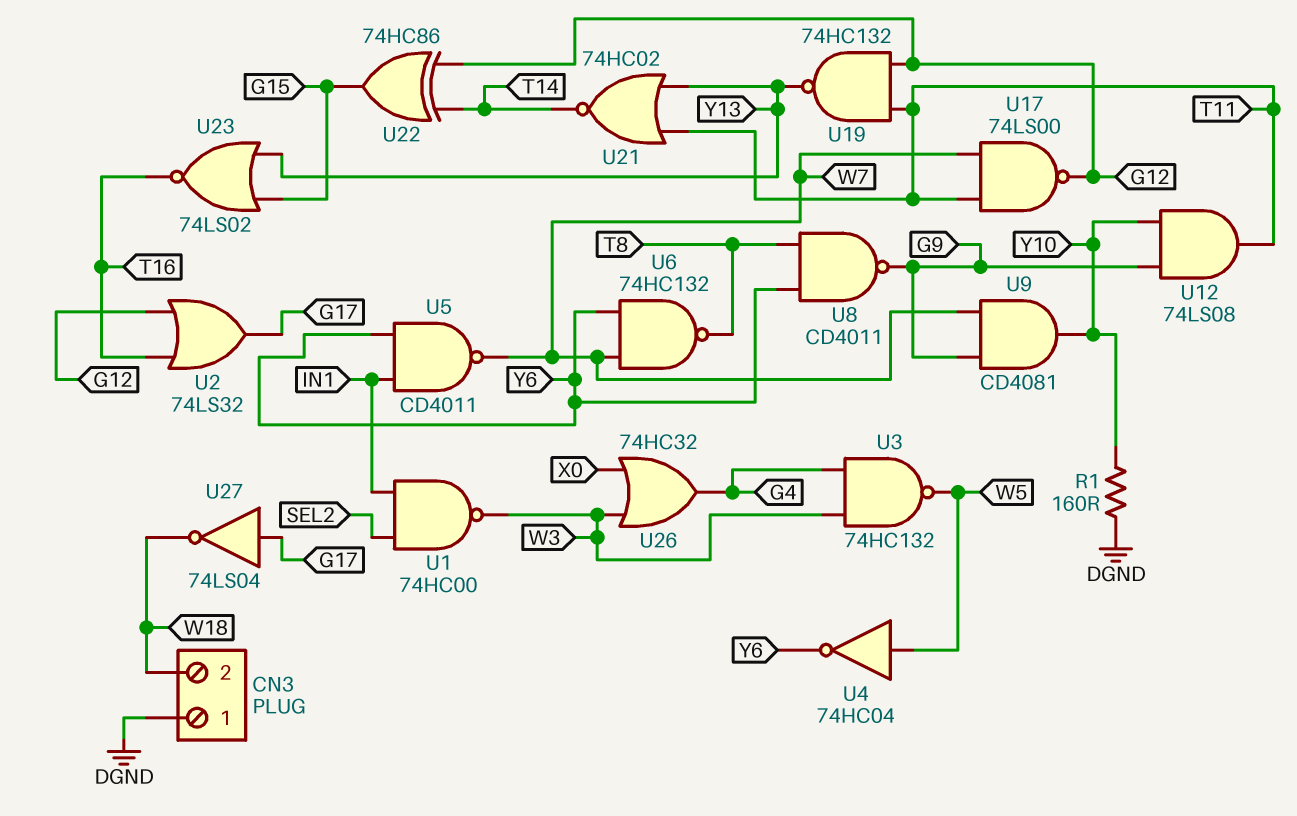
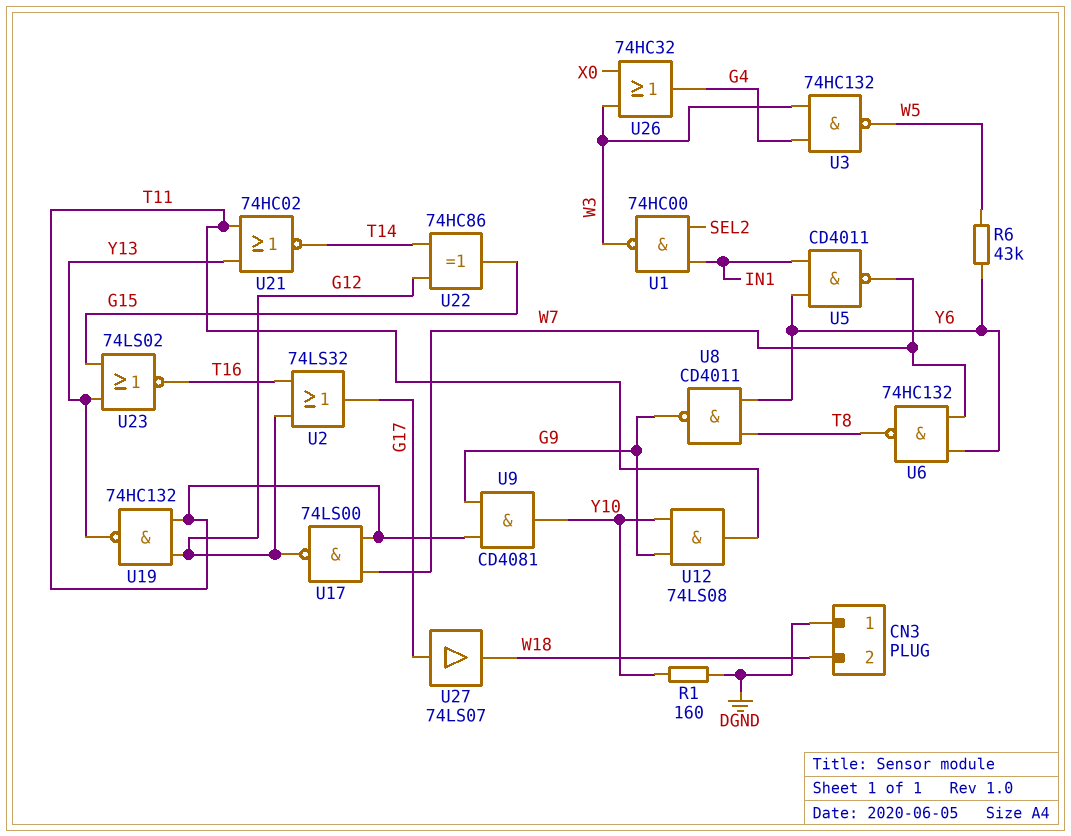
R6: none -> 43k (W5, Y6)
U4: NOT 74HC04 (in W5, out Y6) -> none
U9: AND CD4081 (in G9, in W7, out Y10) -> AND CD4081 (in G9, in T11, out Y10)
U27: NOT 74LS04 (in G17, out W18) -> buffer 74LS07 (in G17, out W18)

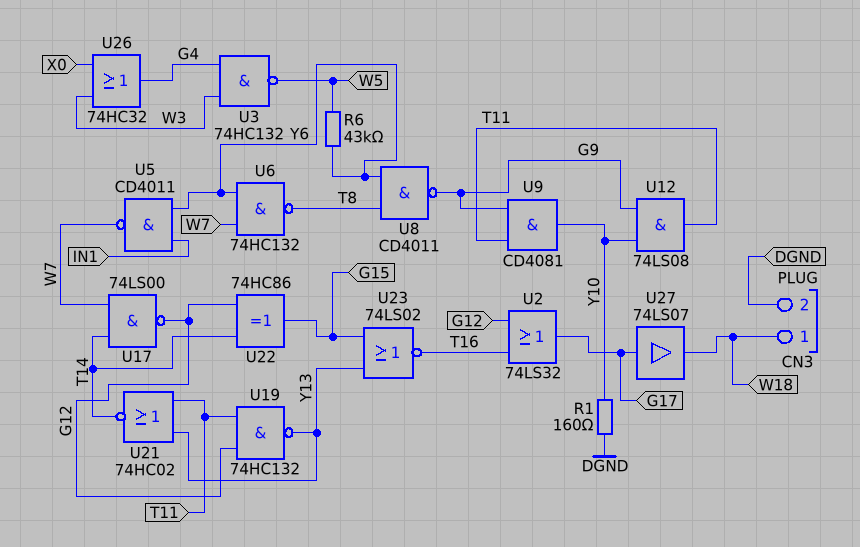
CN3 pin 1: DGND -> W18
CN3 pin 2: W18 -> DGND
U1: NAND 74HC00 (in IN1, in SEL2, out W3) -> none
U17: NAND 74LS00 (in T11, in W7, out G12) -> NAND 74LS00 (in T14, in W7, out G12)

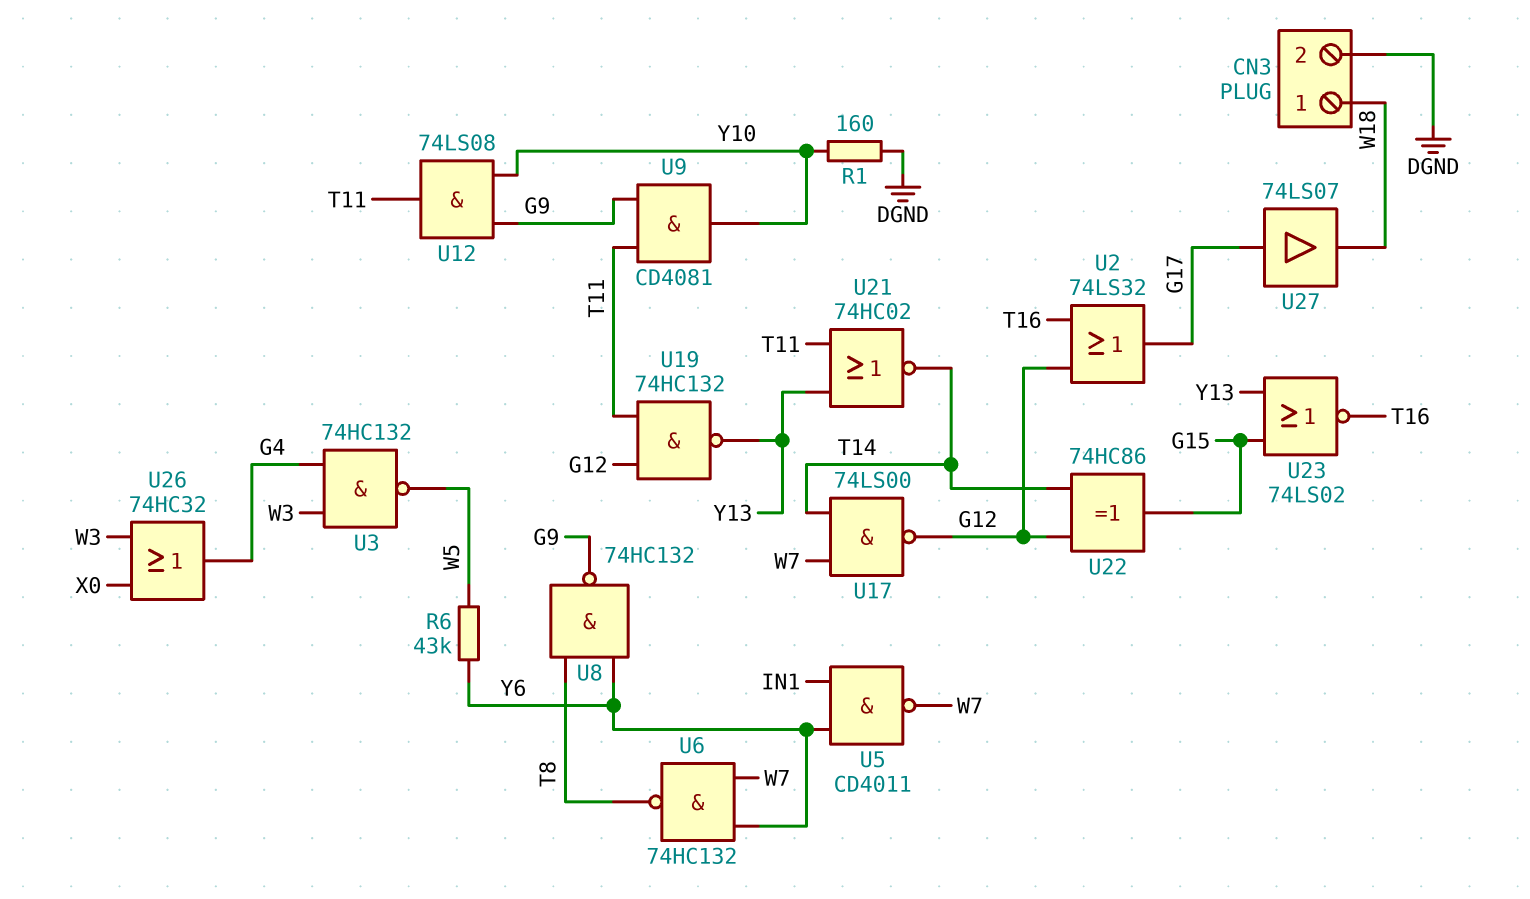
U8: NAND CD4011 (in T8, in Y6, out G9) -> NAND 74HC132 (in T8, in Y6, out G9)

